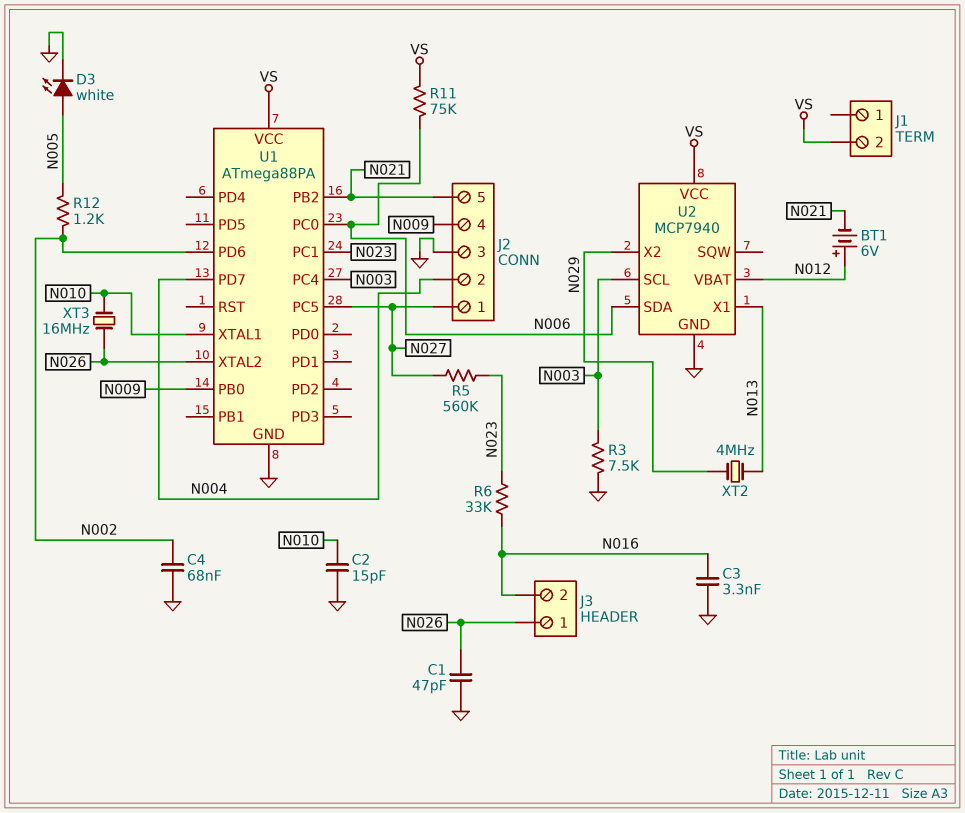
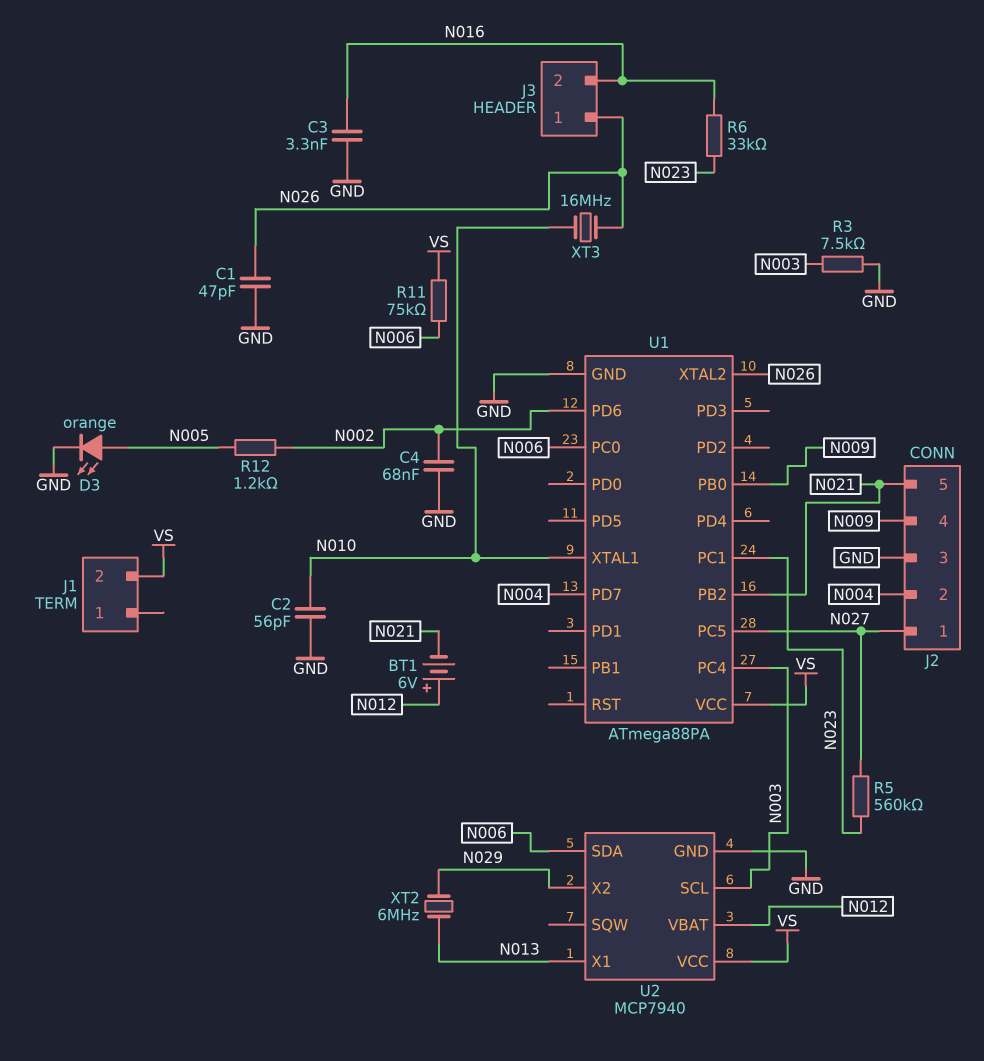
C2: 15pF (GND, N010) -> 56pF (GND, N010)
D3: LED white (A N005, K GND) -> LED orange (A N005, K GND)
XT2: 4MHz (N013, N029) -> 6MHz (N013, N029)

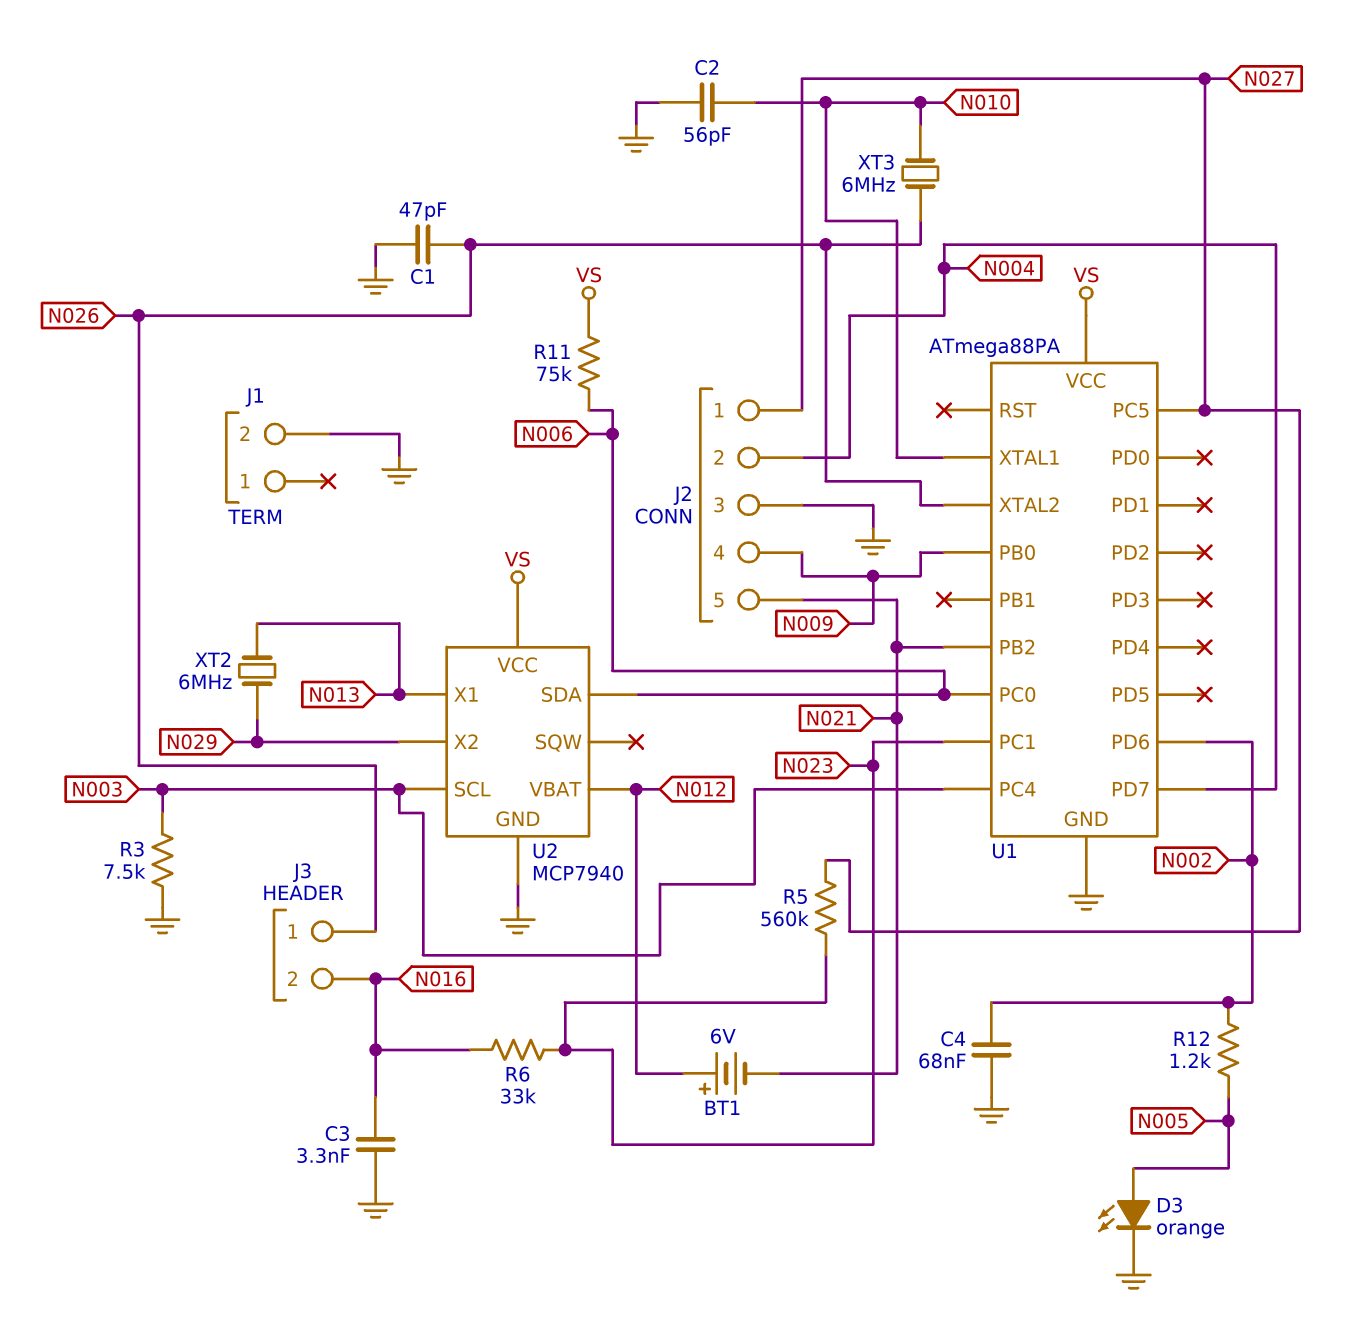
J1 pin 2: VS -> GND
XT3: 16MHz (N010, N026) -> 6MHz (N010, N026)

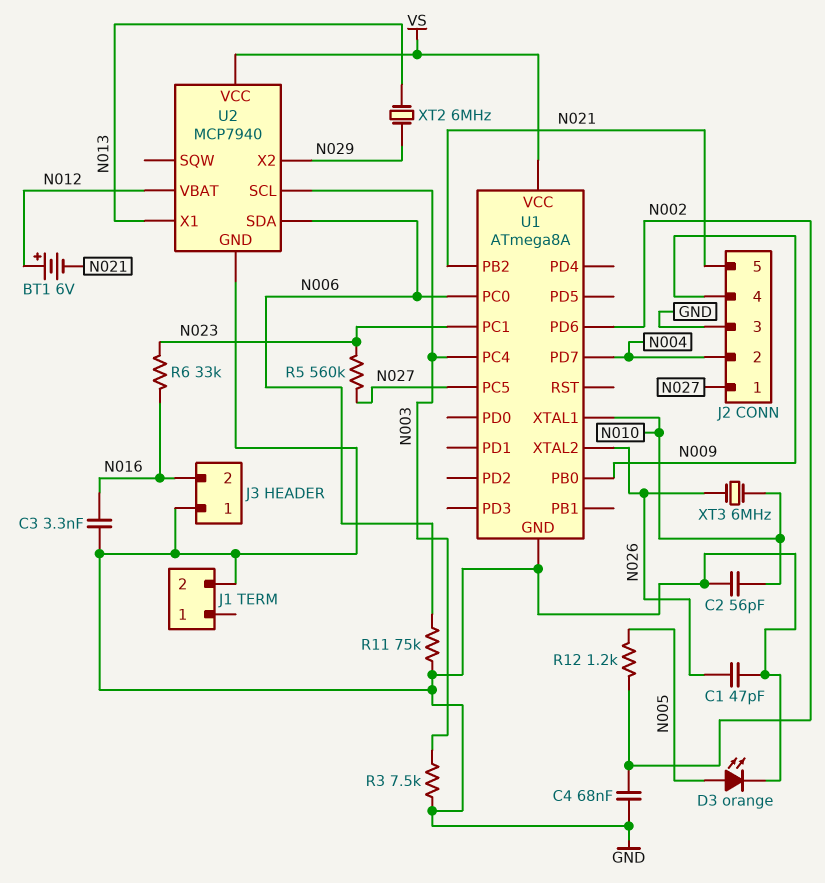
J3 pin 1: N026 -> GND
R11: 75k (N006, VS) -> 75k (GND, N006)
U1: ATmega88PA -> ATmega8A

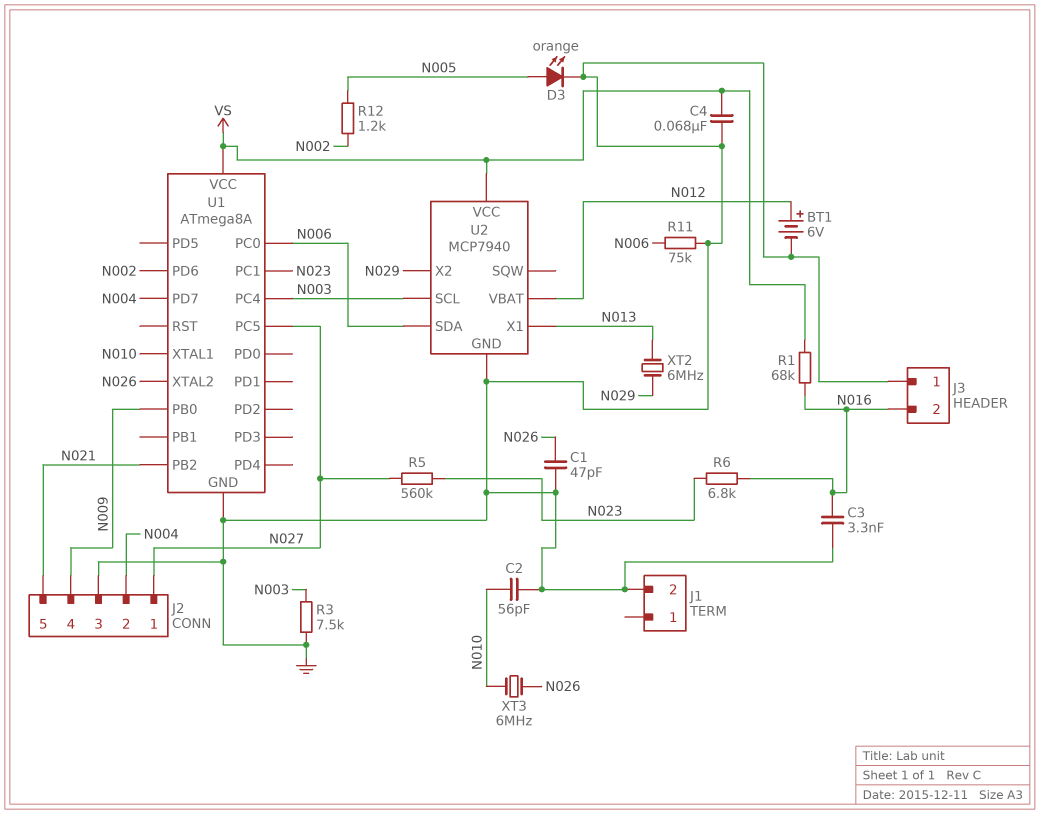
BT1: 6V (plus N012, minus N021) -> 6V (plus N012, minus GND)
C4: 68nF (GND, N002) -> 68nF (GND, VS)
R1: none -> 68k (N016, VS)
R6: 33k (N016, N023) -> 6.8k (N016, N023)

